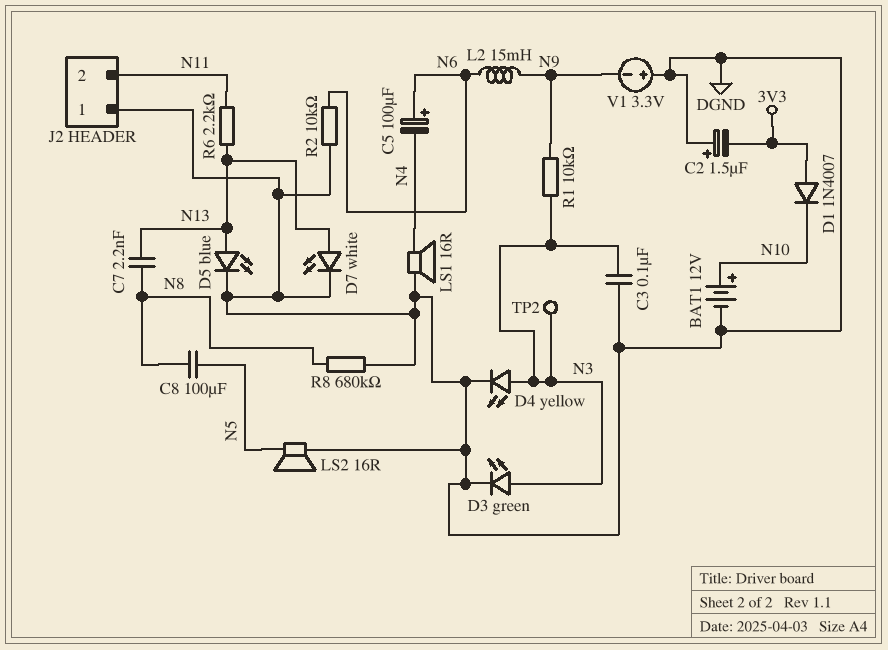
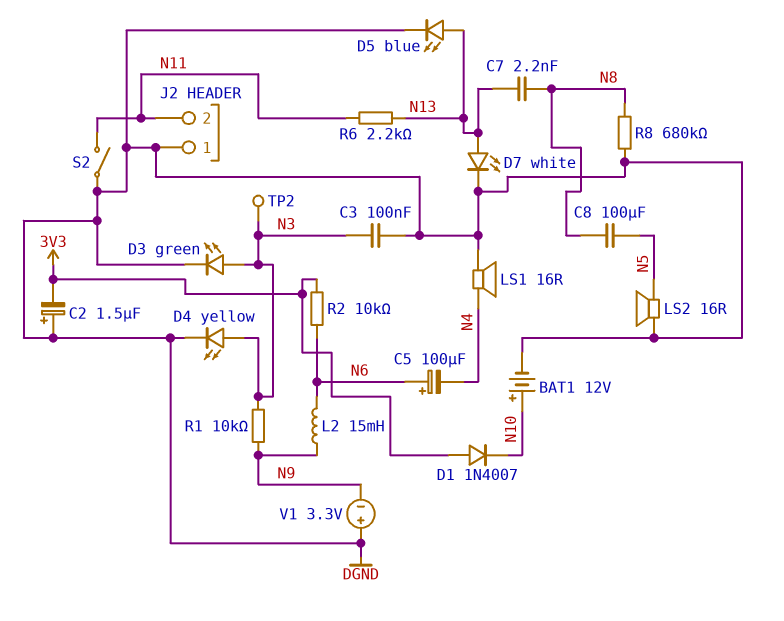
R2: 10k (DGND, N6) -> 10k (3V3, N6)
S2: none -> switch (DGND, N11)

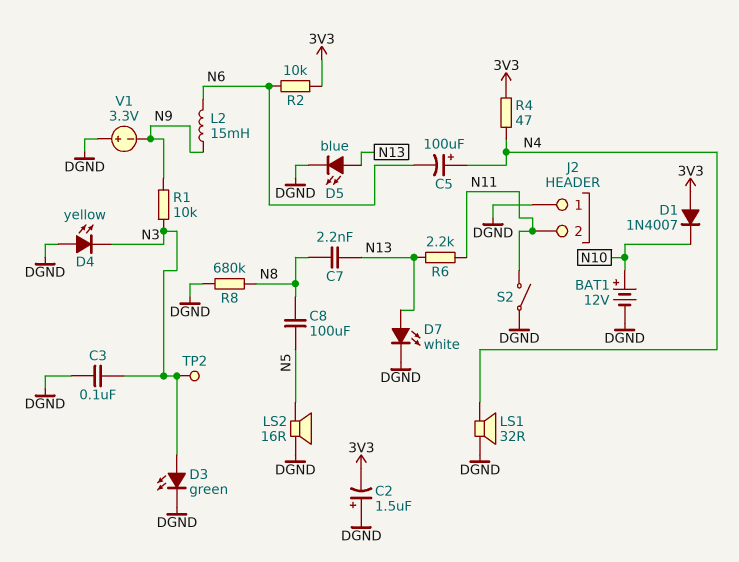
C5: 100uF (plus N6, minus N4) -> 100uF (plus N4, minus N6)
D4: LED yellow (A N3, K DGND) -> LED yellow (A DGND, K N3)
LS1: speaker 16R (DGND, N4) -> speaker 32R (DGND, N4)
R4: none -> 47 (3V3, N4)

